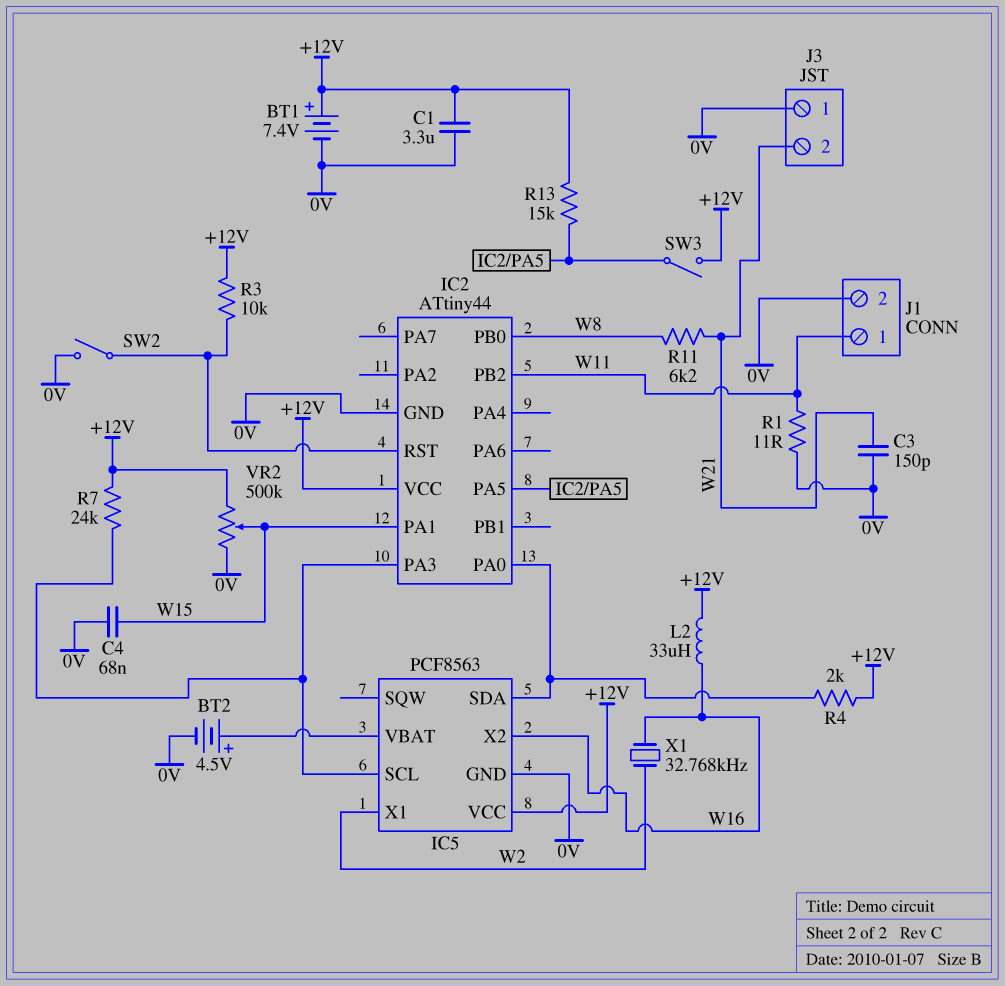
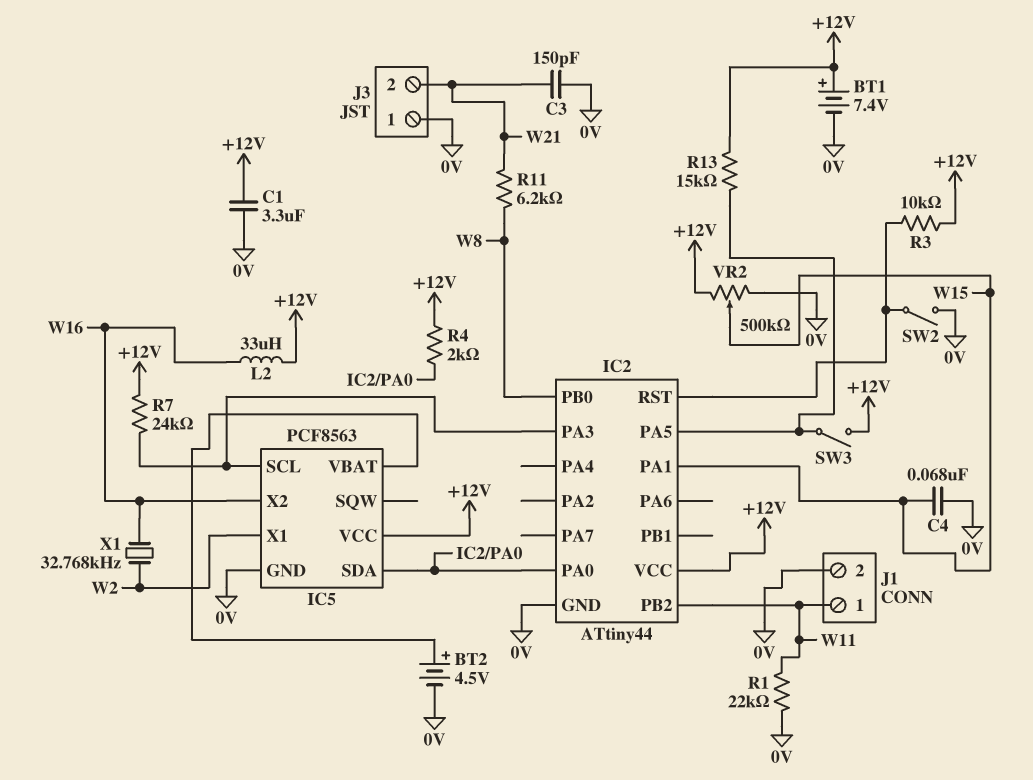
R1: 11 (0V, W11) -> 22k (0V, W11)

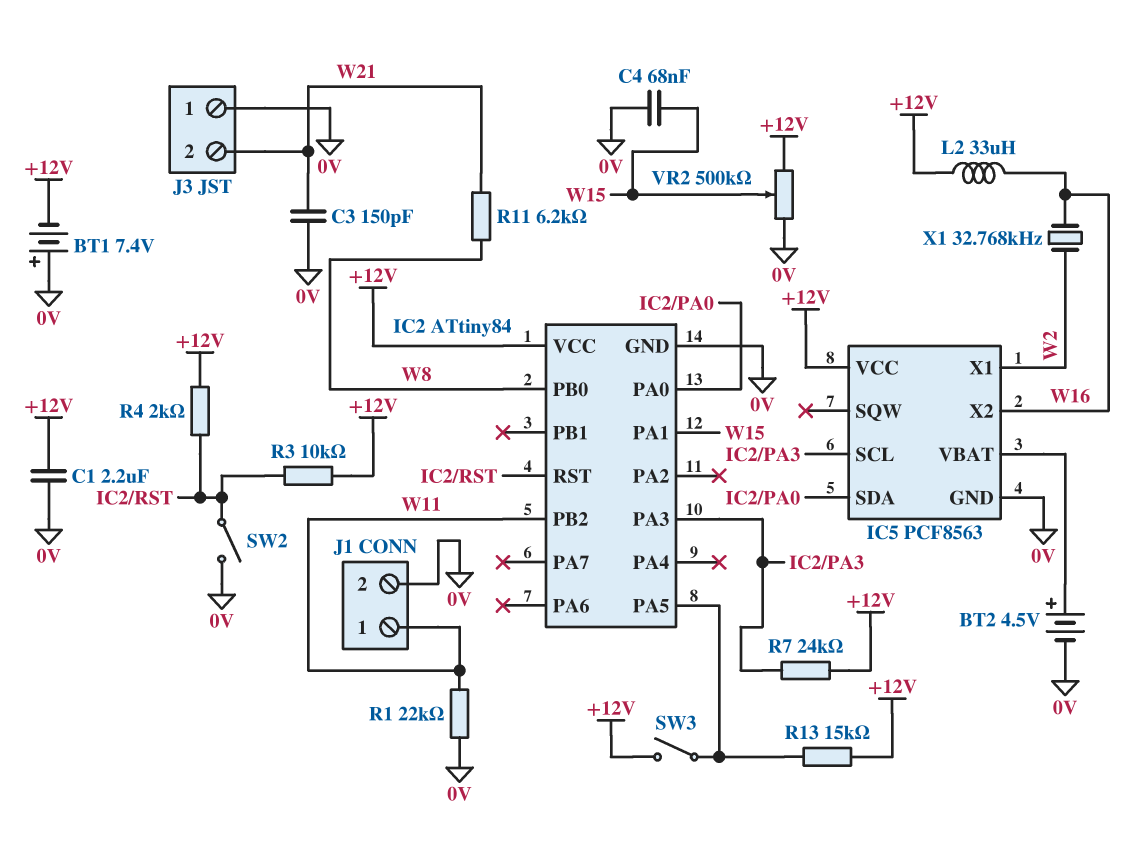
BT1: 7.4V (plus +12V, minus 0V) -> 7.4V (plus 0V, minus +12V)
C1: 3.3uF (+12V, 0V) -> 2.2uF (+12V, 0V)
IC2: ATtiny44 -> ATtiny84
R4: 2k (+12V, IC2/PA0) -> 2k (+12V, IC2/RST)

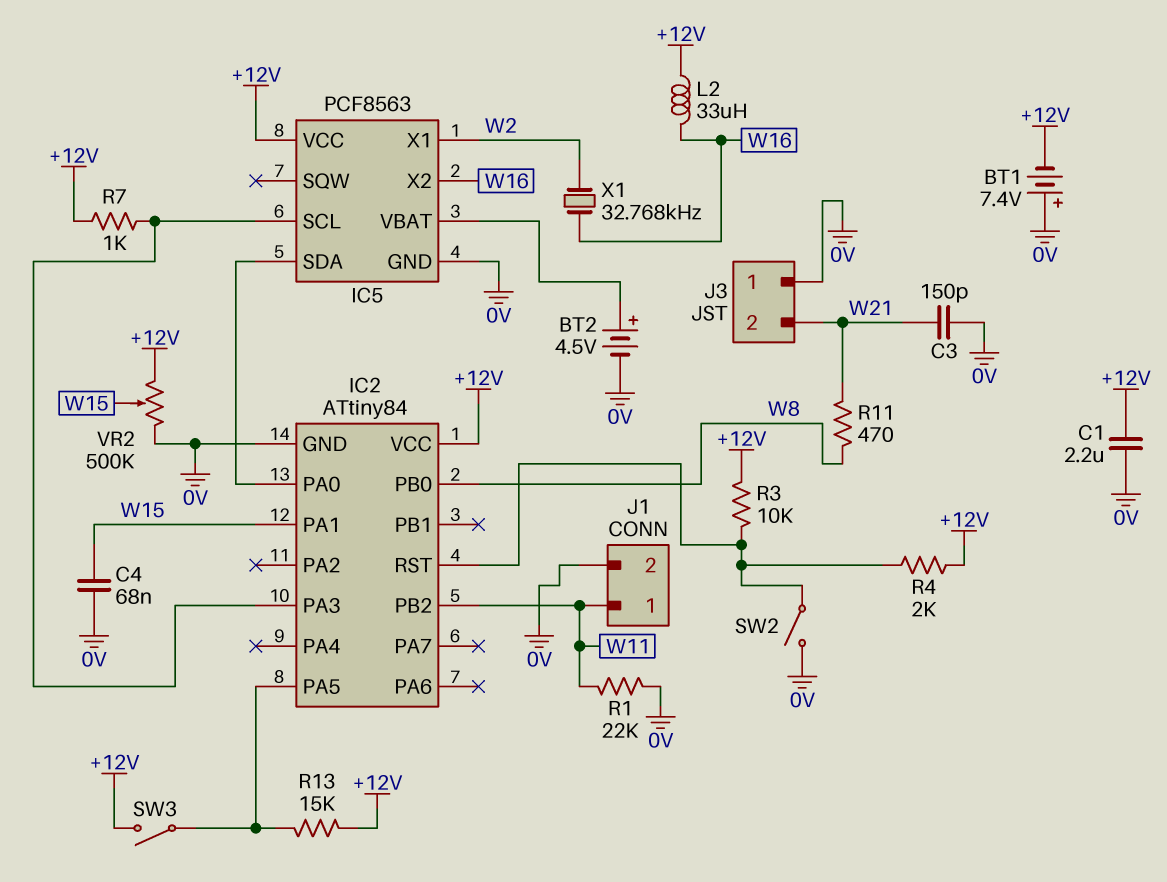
R7: 24k (+12V, IC2/PA3) -> 1k (+12V, IC2/PA3)
R11: 6.2k (W8, W21) -> 470 (W8, W21)

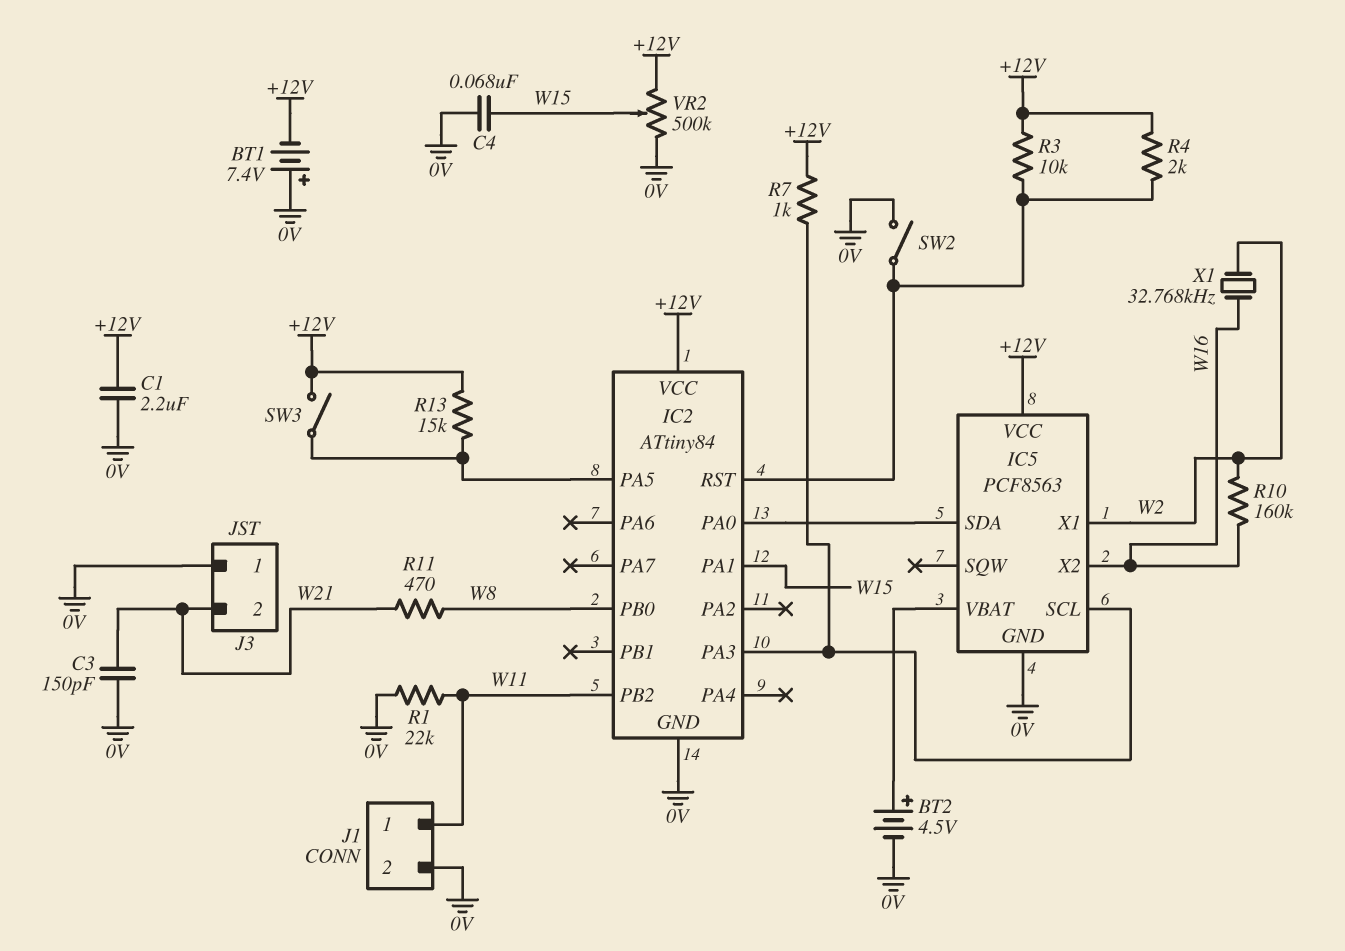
L2: 33uH (+12V, W16) -> none
R10: none -> 160k (W2, W16)

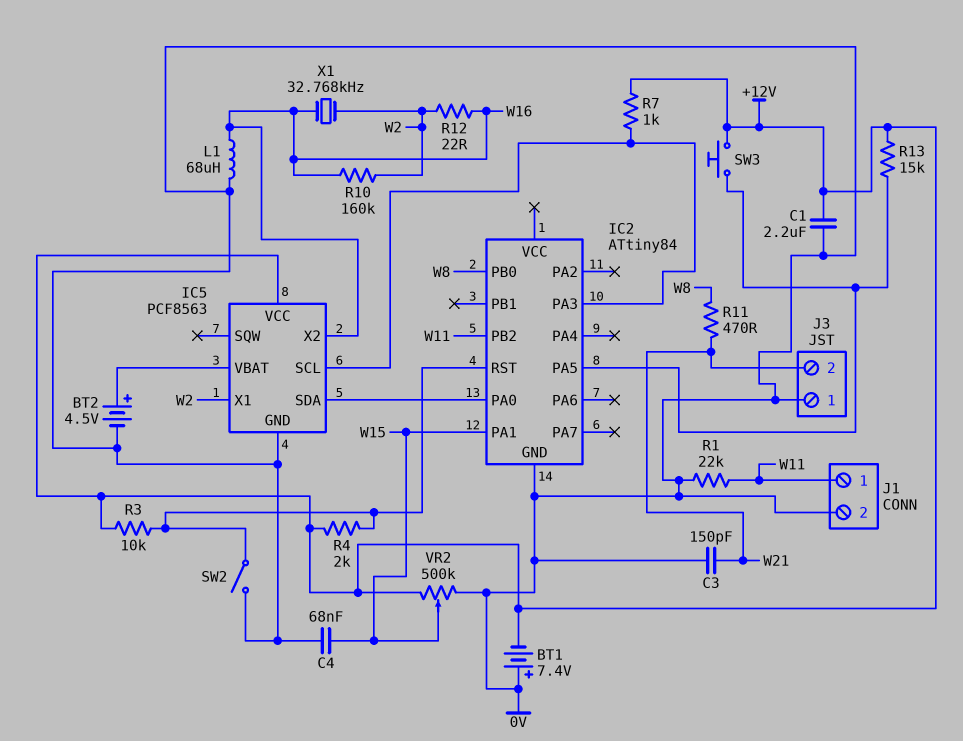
IC2 pin VCC: +12V -> none
L1: none -> 68uH (0V, W16)
R12: none -> 22 (W2, W16)
SW3: switch (+12V, IC2/PA5) -> button (+12V, IC2/PA5)

